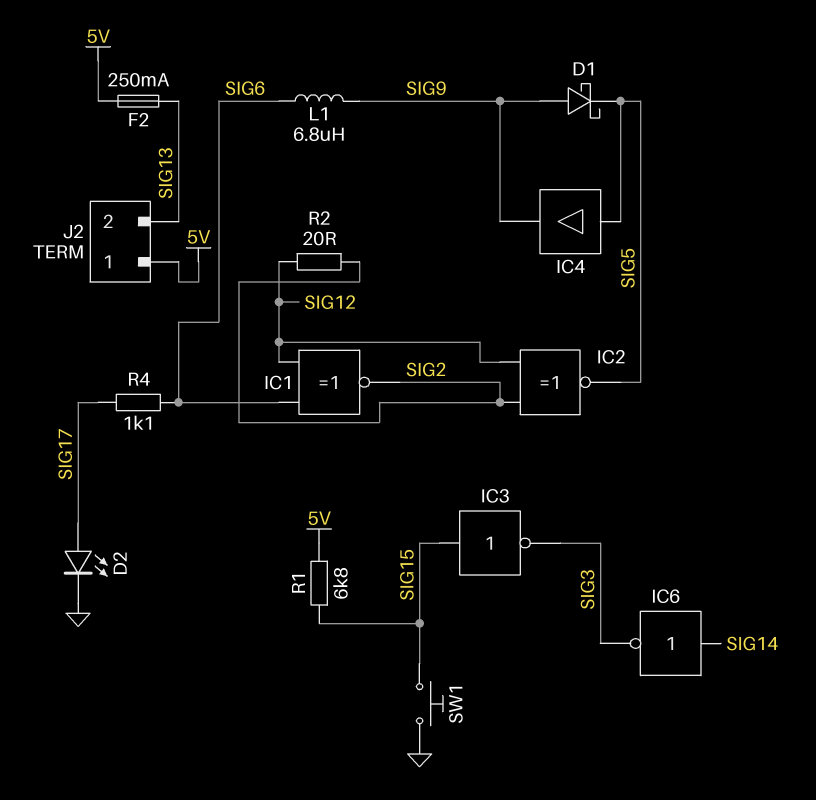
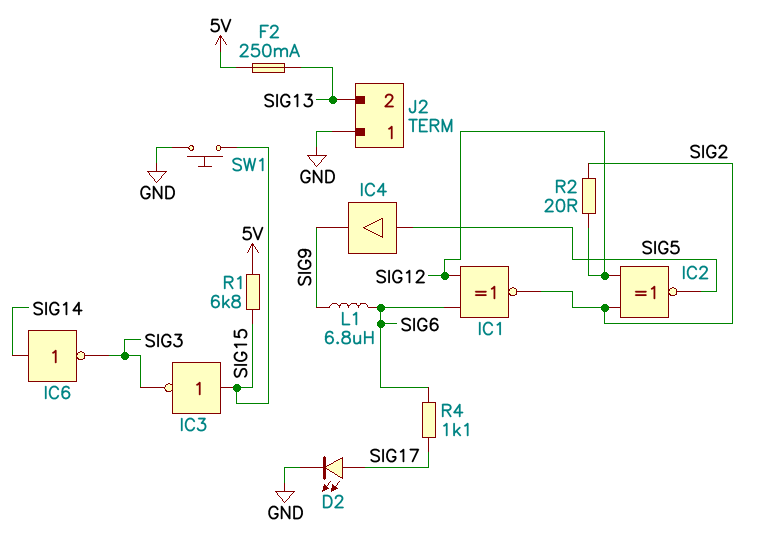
D1: schottky (A SIG9, K SIG5) -> none
J2 pin 1: 5V -> GND

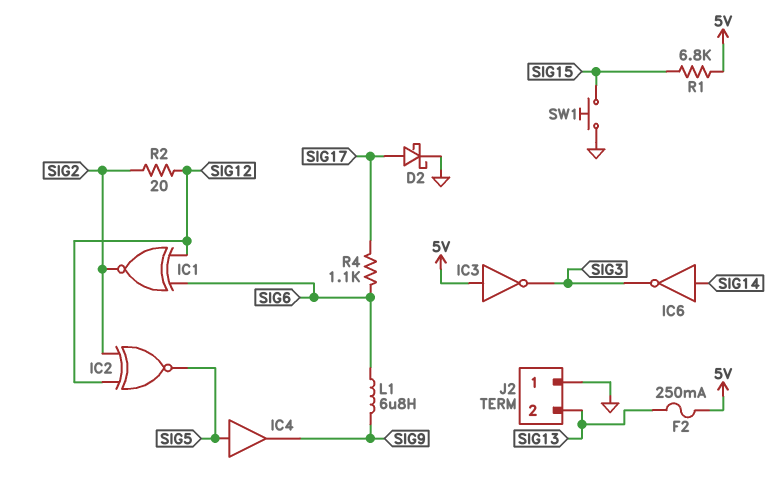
D2: LED (A SIG17, K GND) -> schottky (A SIG17, K GND)
IC3: NOT (in SIG15, out SIG3) -> NOT (in 5V, out SIG3)

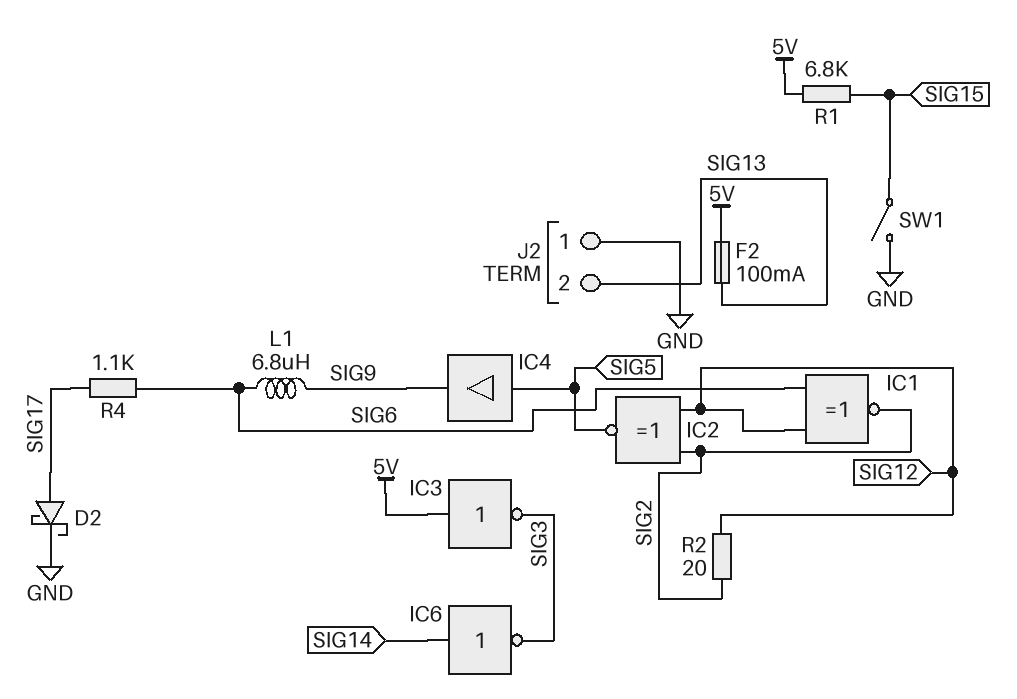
F2: 250mA (5V, SIG13) -> 100mA (5V, SIG13)
SW1: button (GND, SIG15) -> switch (GND, SIG15)

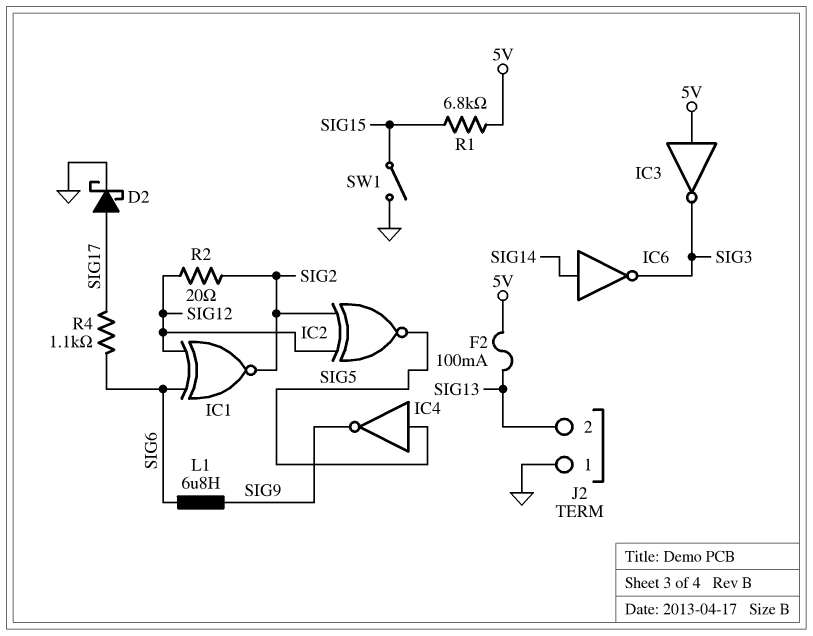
IC4: buffer (in SIG5, out SIG9) -> NOT (in SIG5, out SIG9)

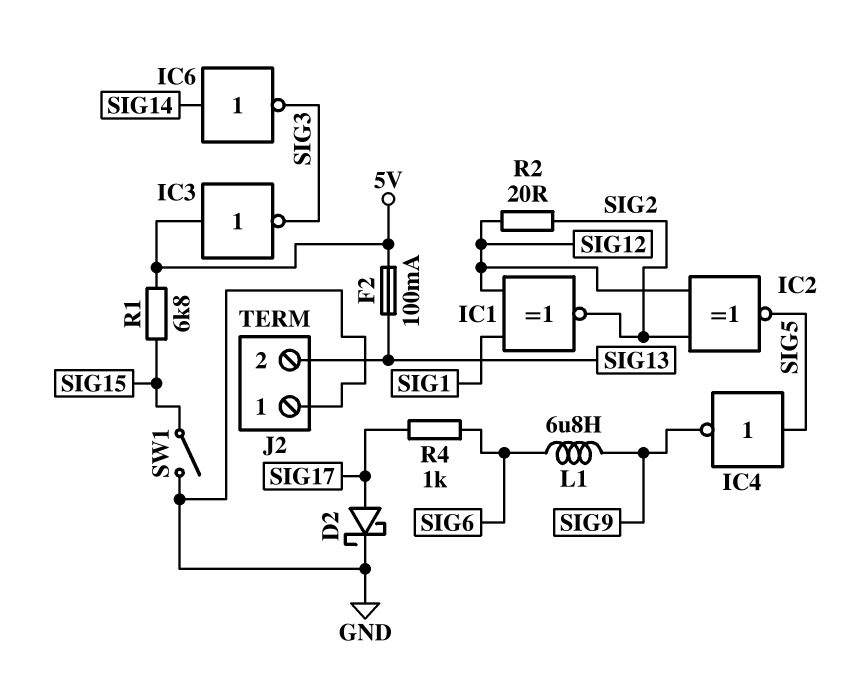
IC1: XNOR (in SIG6, in SIG12, out SIG2) -> XNOR (in SIG1, in SIG12, out SIG2)
R4: 1.1k (SIG6, SIG17) -> 1k (SIG6, SIG17)

